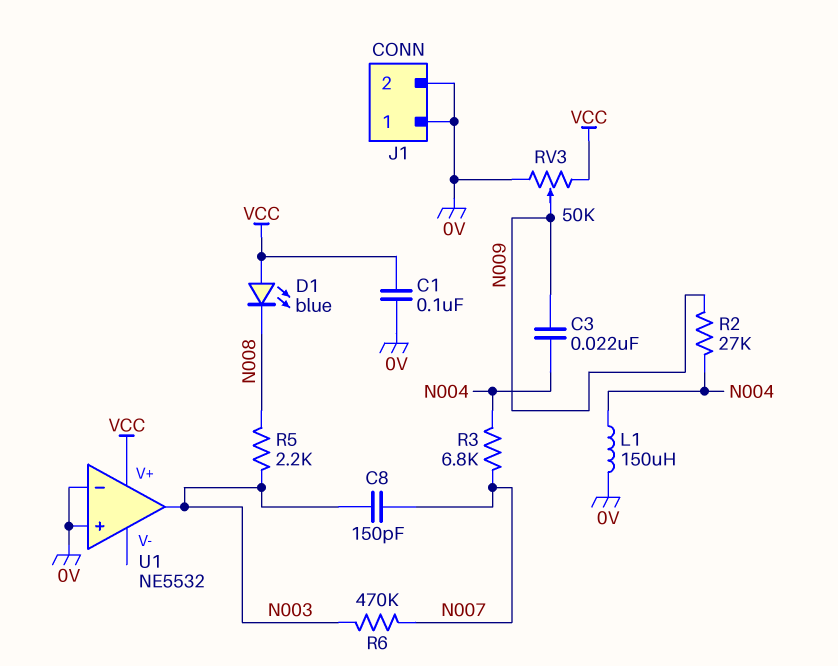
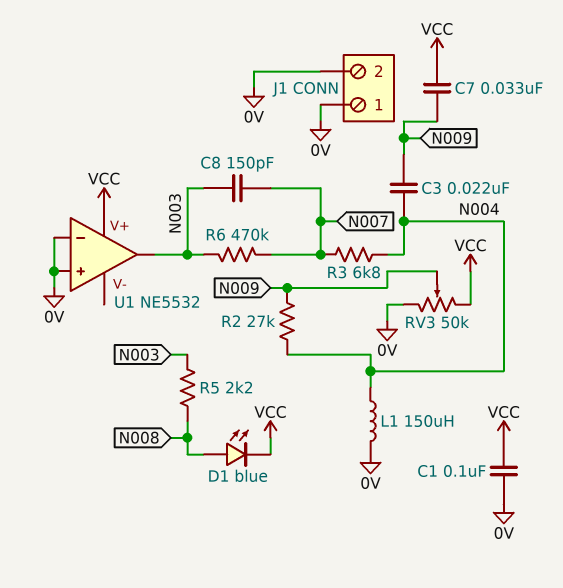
C7: none -> 33nF (N009, VCC)
D1: LED blue (A VCC, K N008) -> LED blue (A N008, K VCC)

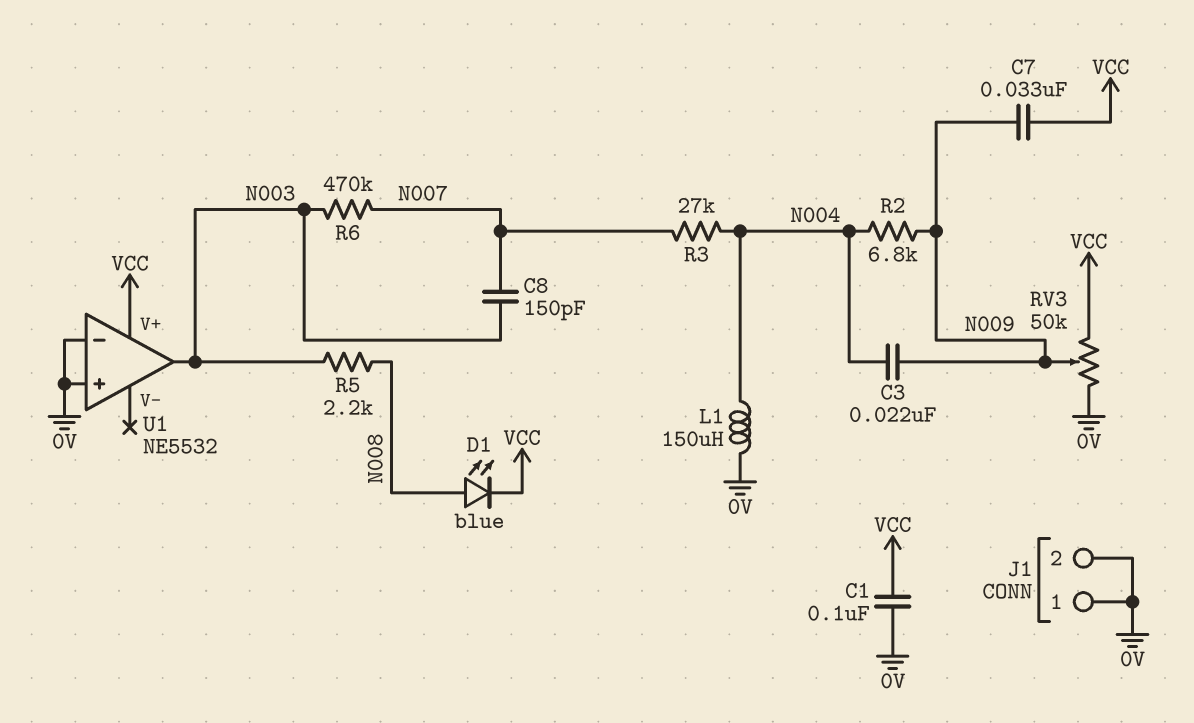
R2: 27k (N004, N009) -> 6.8k (N004, N009)
R3: 6.8k (N004, N007) -> 27k (N004, N007)

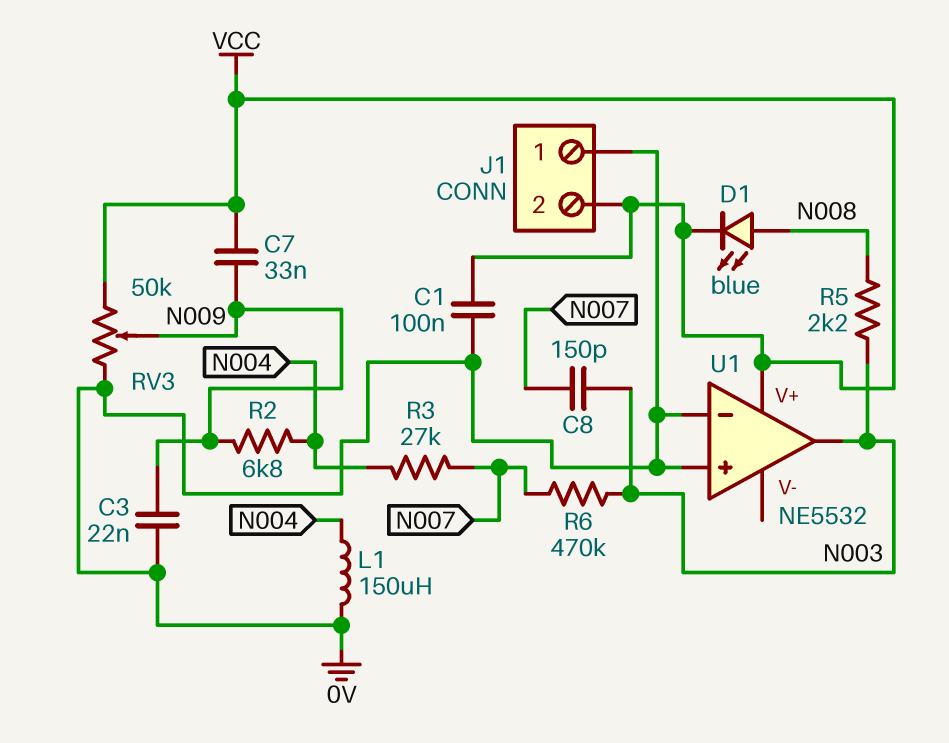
C3: 22nF (N004, N009) -> 22nF (0V, N009)
J1 pin 2: 0V -> VCC

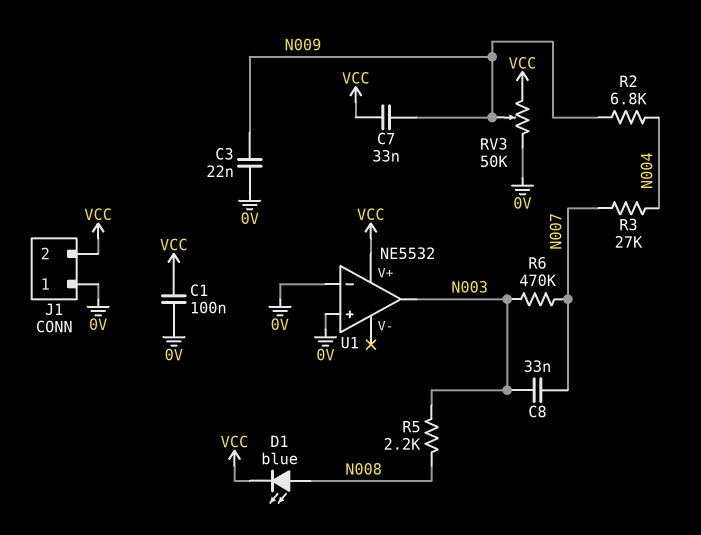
C8: 150pF (N003, N007) -> 33nF (N003, N007)
L1: 150uH (0V, N004) -> none

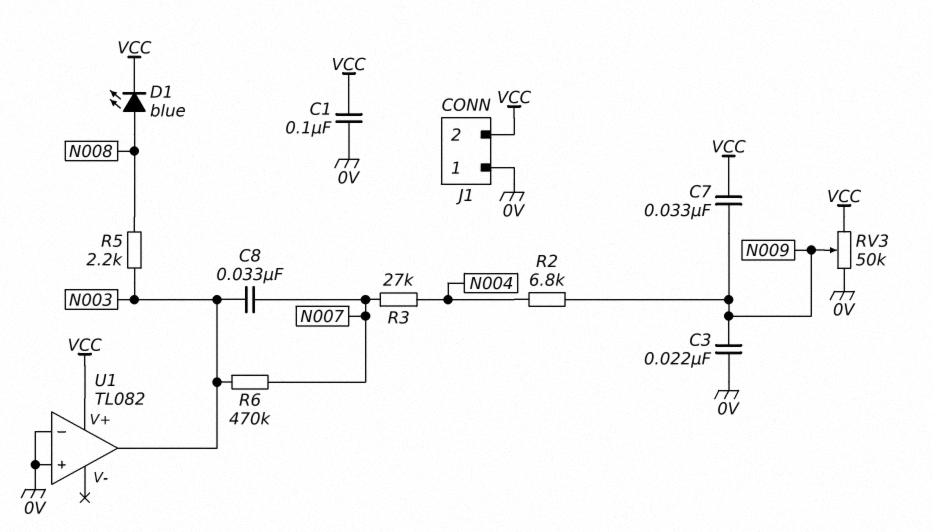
U1: NE5532 -> TL082

